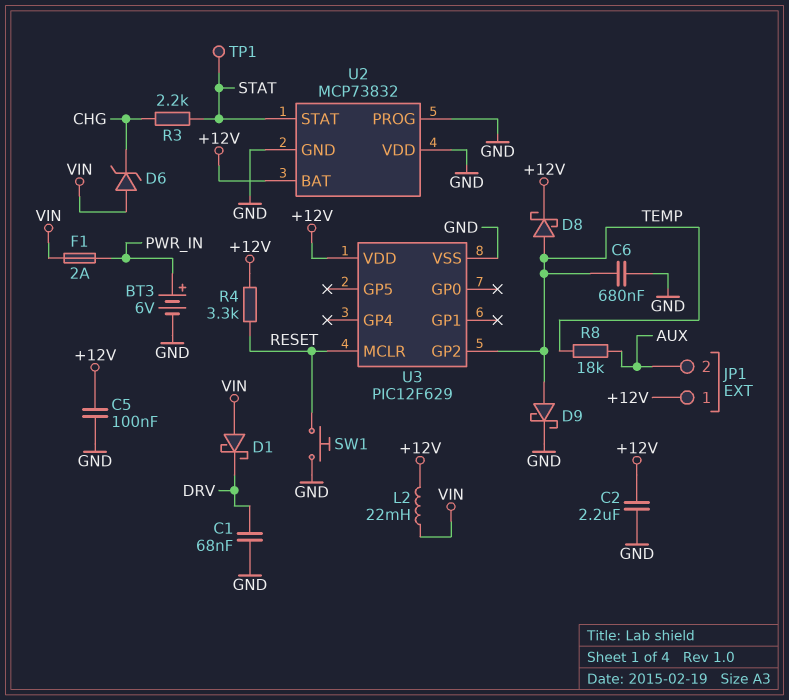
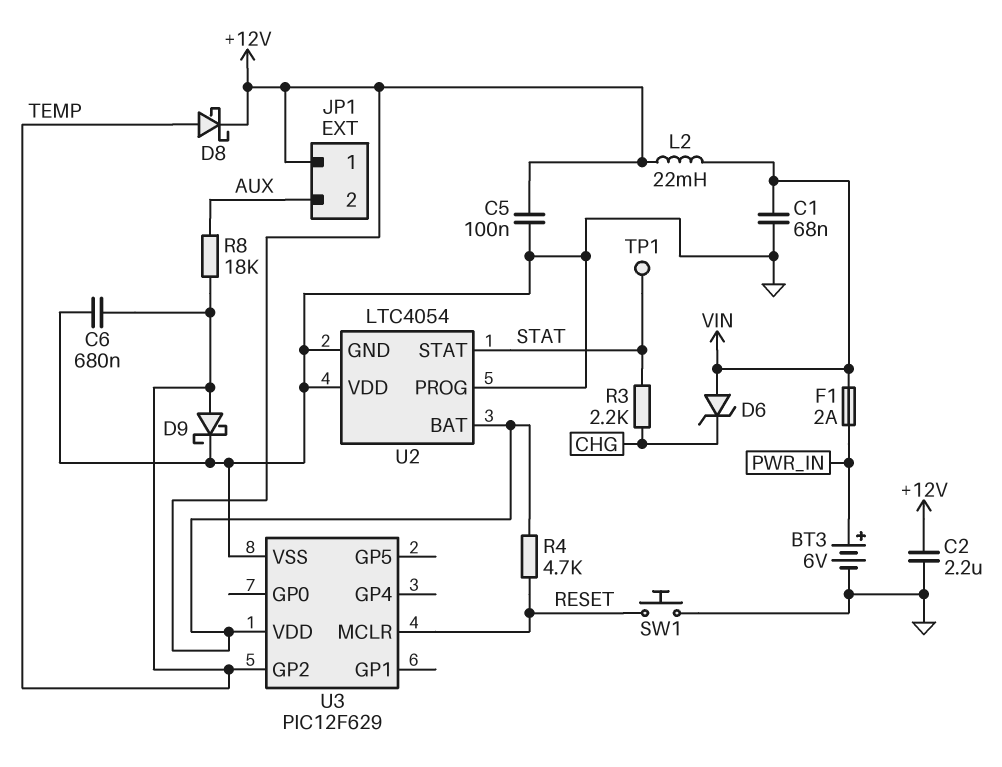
C1: 68nF (DRV, GND) -> 68nF (GND, VIN)
D1: schottky (A VIN, K DRV) -> none
R4: 3.3k (+12V, RESET) -> 4.7k (+12V, RESET)
U2: MCP73832 -> LTC4054

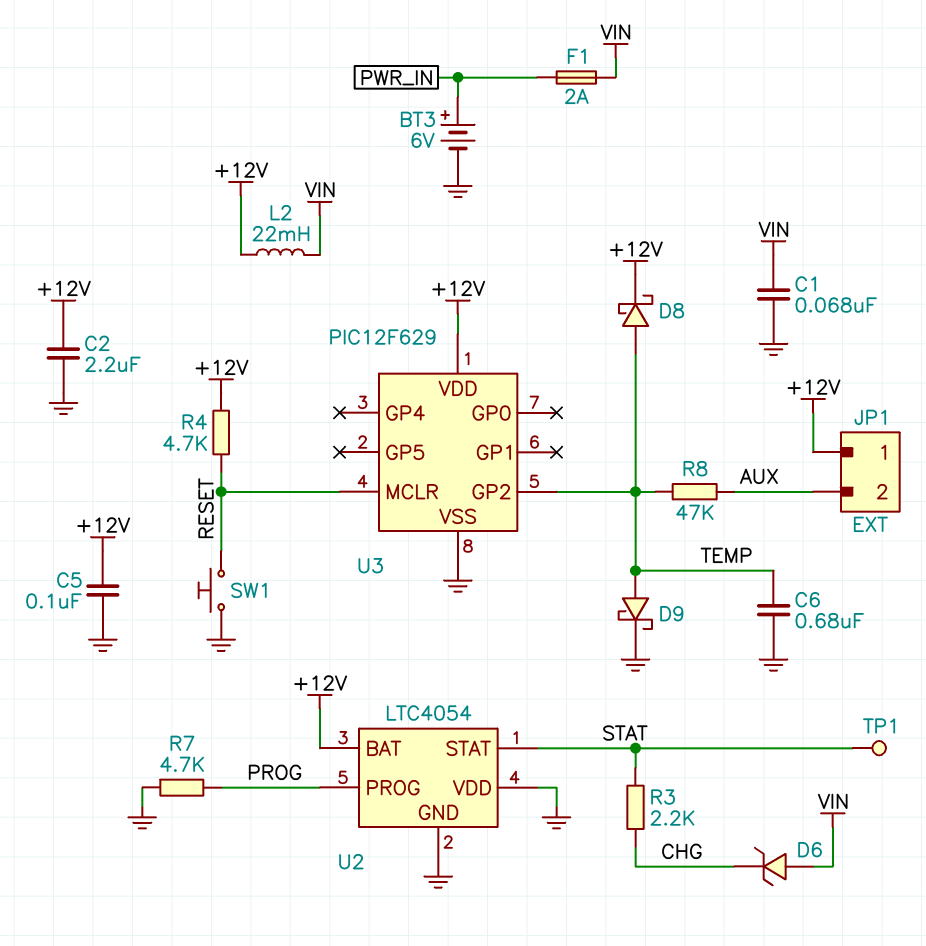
R7: none -> 4.7k (GND, PROG)
R8: 18k (AUX, TEMP) -> 47k (AUX, TEMP)
U2 pin PROG: GND -> PROG

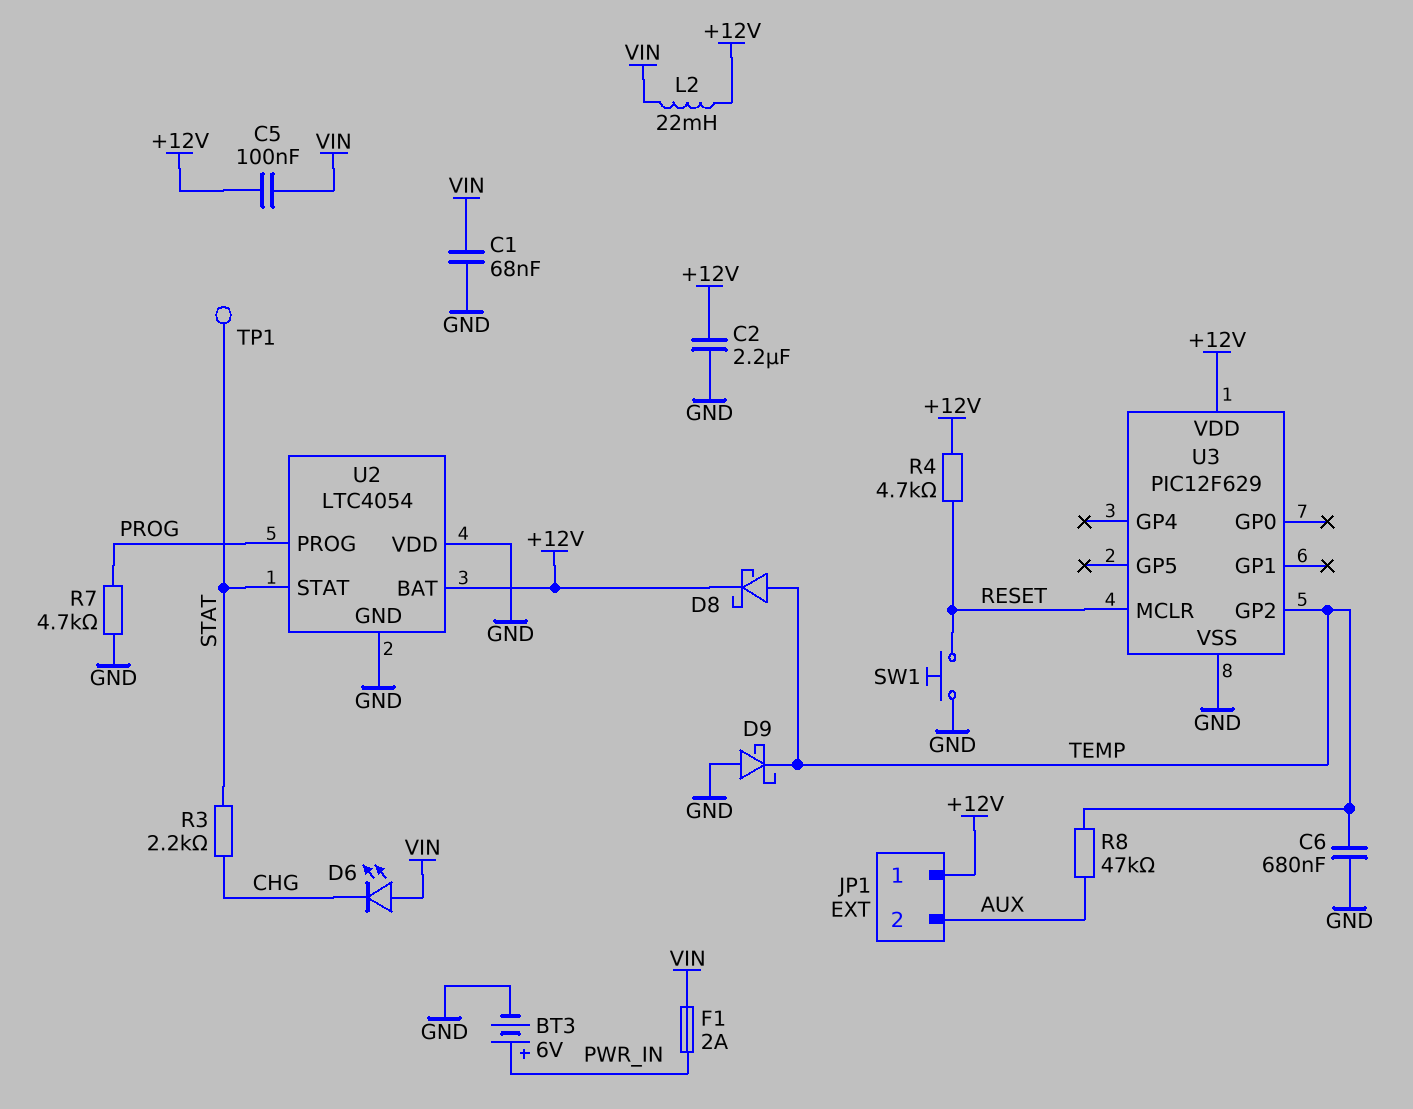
C5: 100nF (+12V, GND) -> 100nF (+12V, VIN)
D6: zener (A VIN, K CHG) -> LED (A VIN, K CHG)
D9: schottky (A TEMP, K GND) -> schottky (A GND, K TEMP)

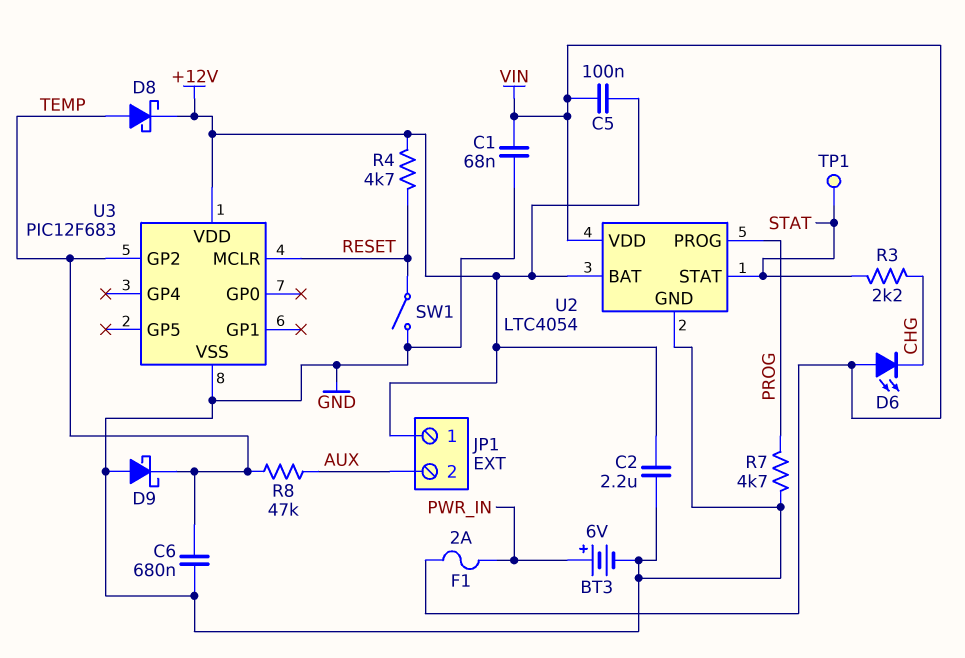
L2: 22mH (+12V, VIN) -> none
SW1: button (GND, RESET) -> switch (GND, RESET)
U2 pin VDD: GND -> VIN
U3: PIC12F629 -> PIC12F683

